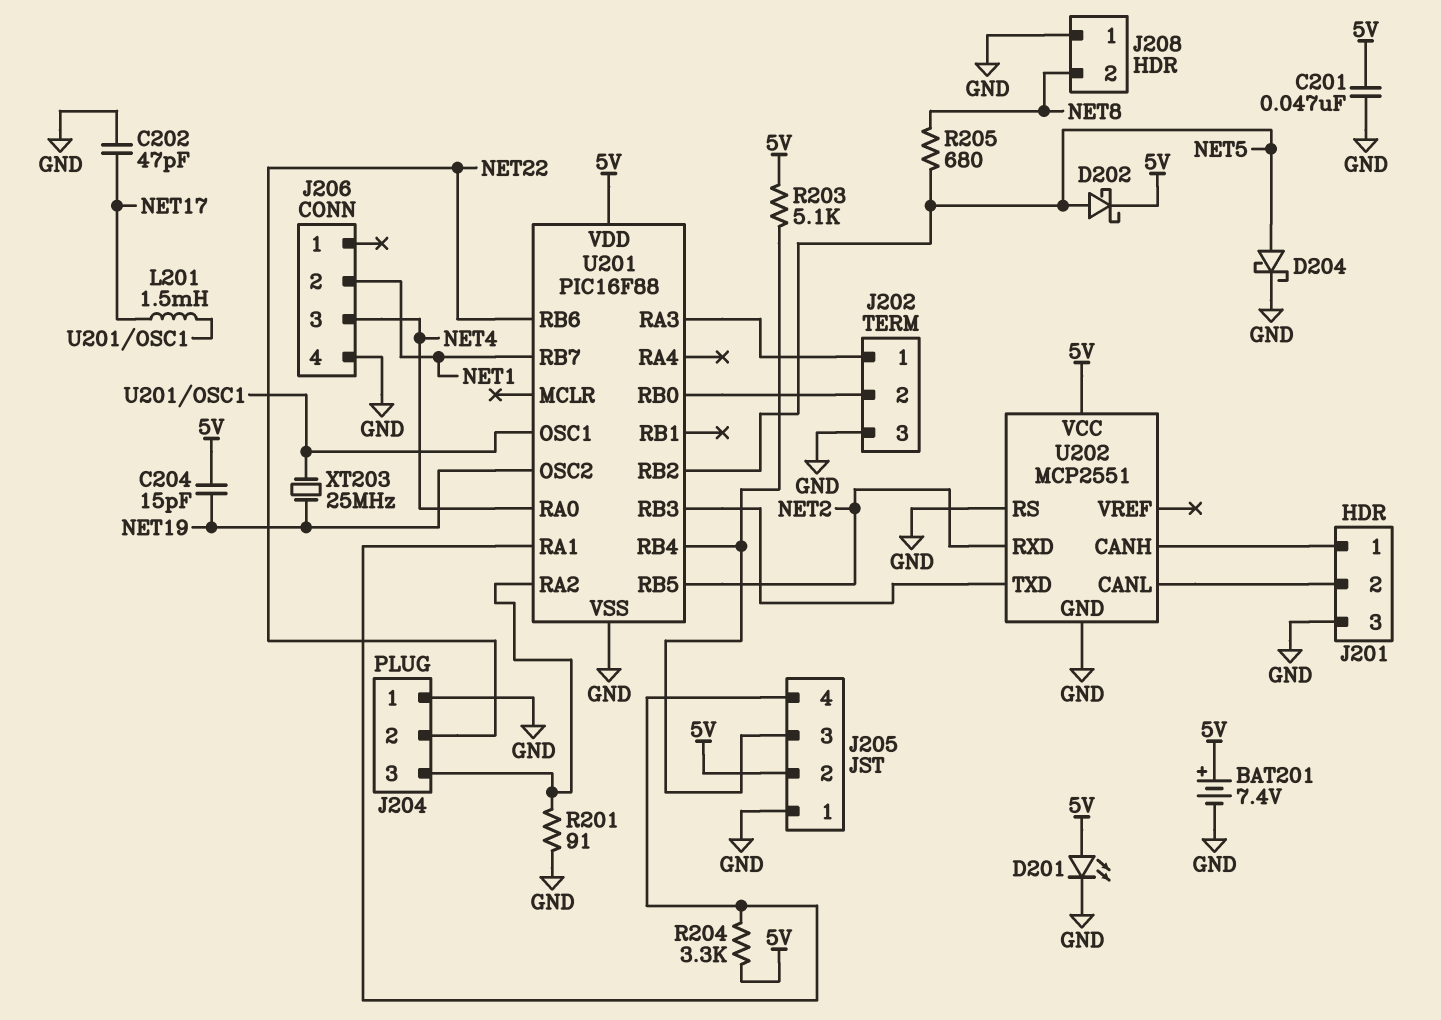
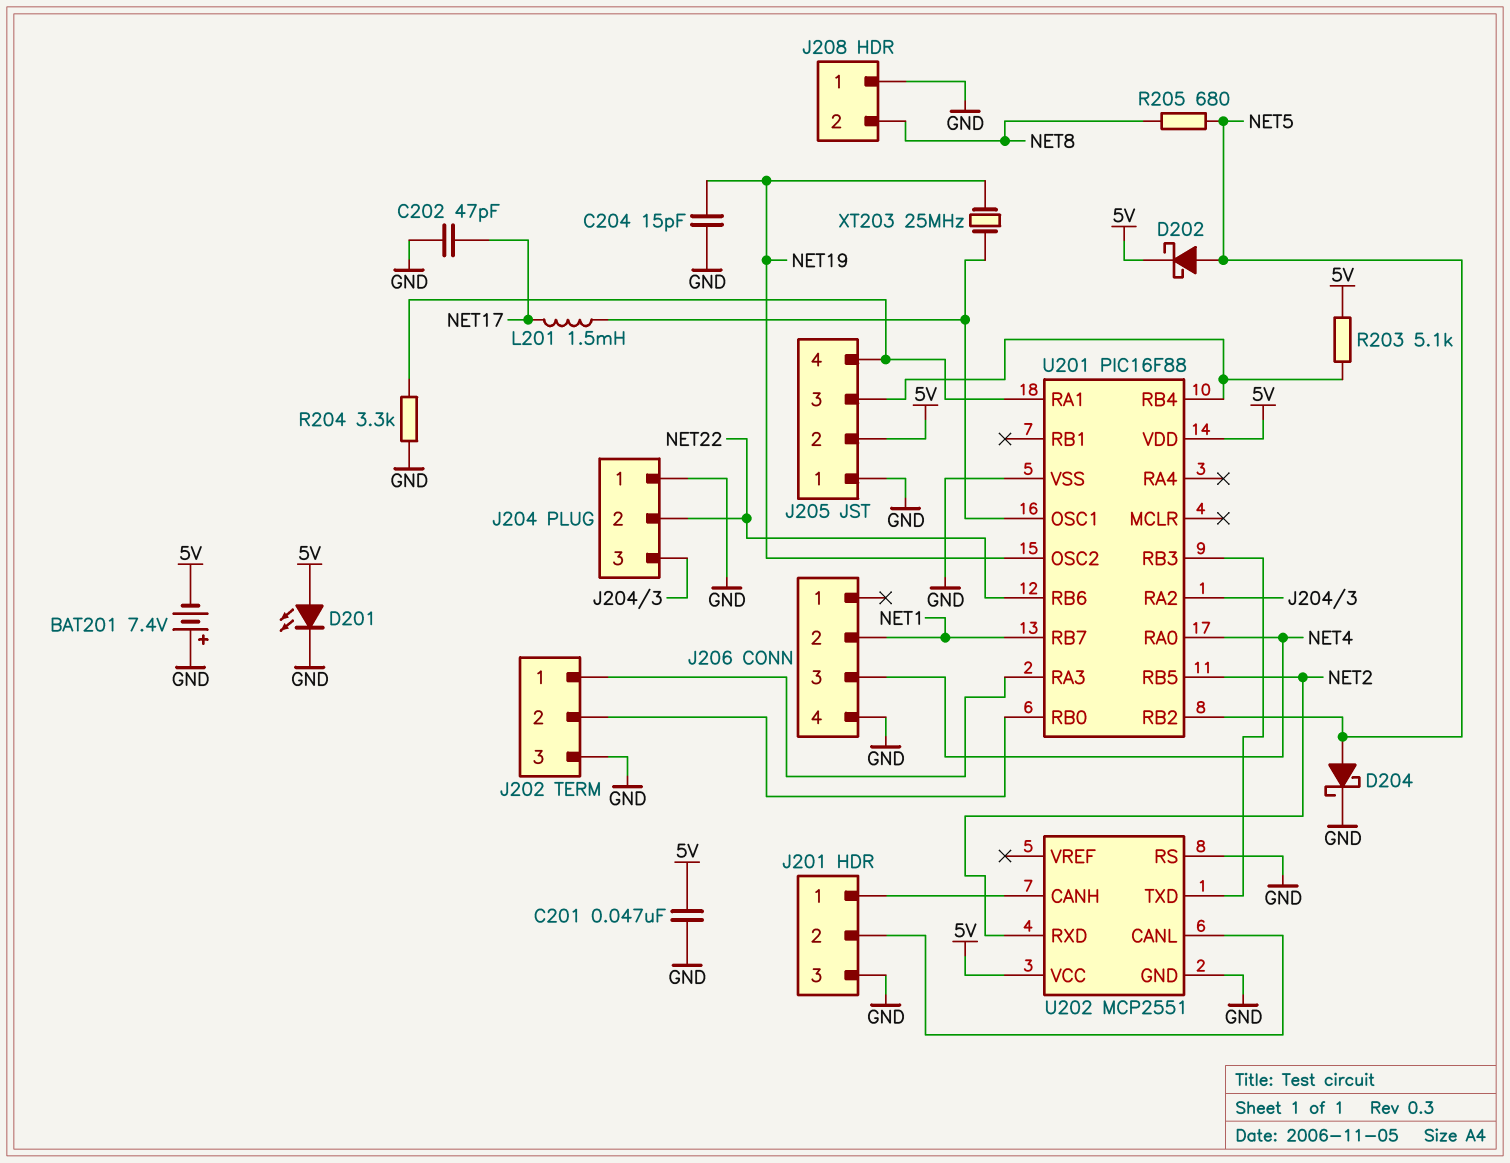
BAT201: 7.4V (plus 5V, minus GND) -> 7.4V (plus GND, minus 5V)
C204: 15pF (5V, NET19) -> 15pF (GND, NET19)
R201: 91 (GND, J204/3) -> none
R204: 3.3k (5V, J205/4) -> 3.3k (GND, J205/4)

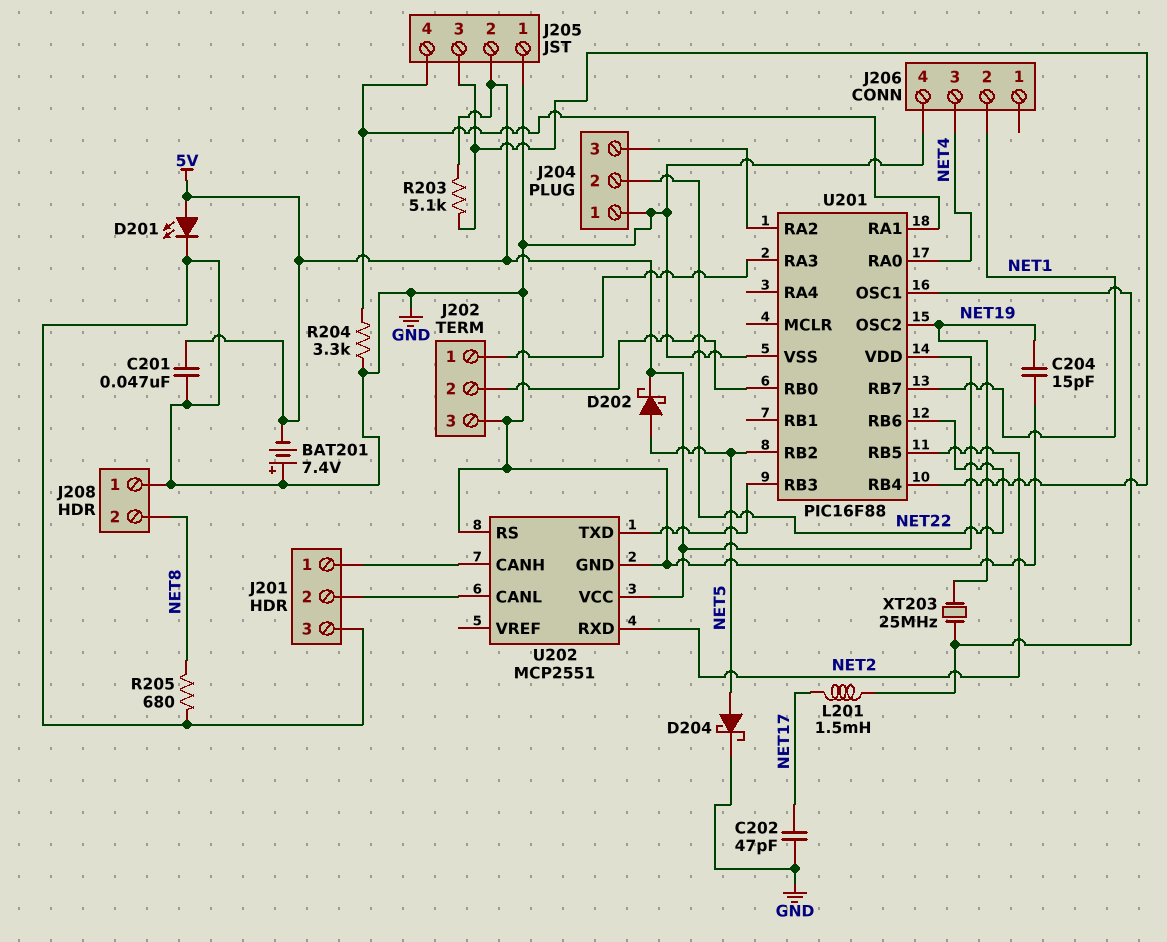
R205: 680 (NET5, NET8) -> 680 (GND, NET8)

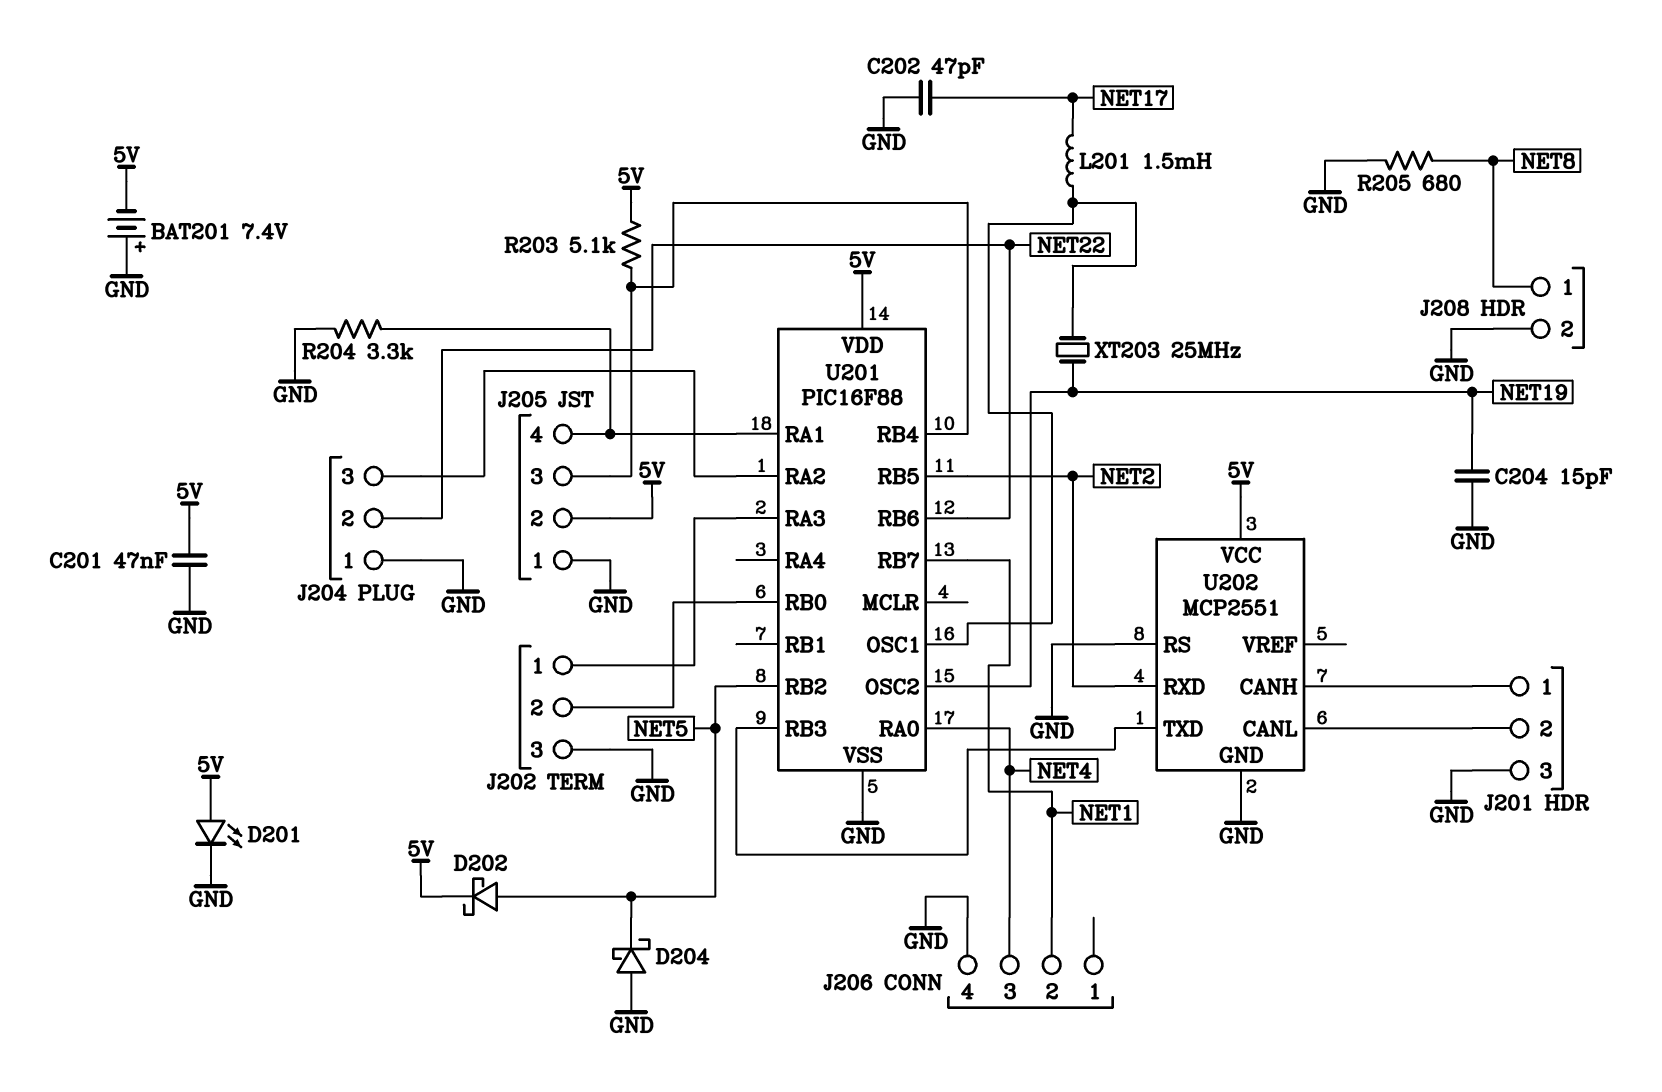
D204: schottky (A NET5, K GND) -> schottky (A GND, K NET5)
J208 pin 1: GND -> NET8
J208 pin 2: NET8 -> GND

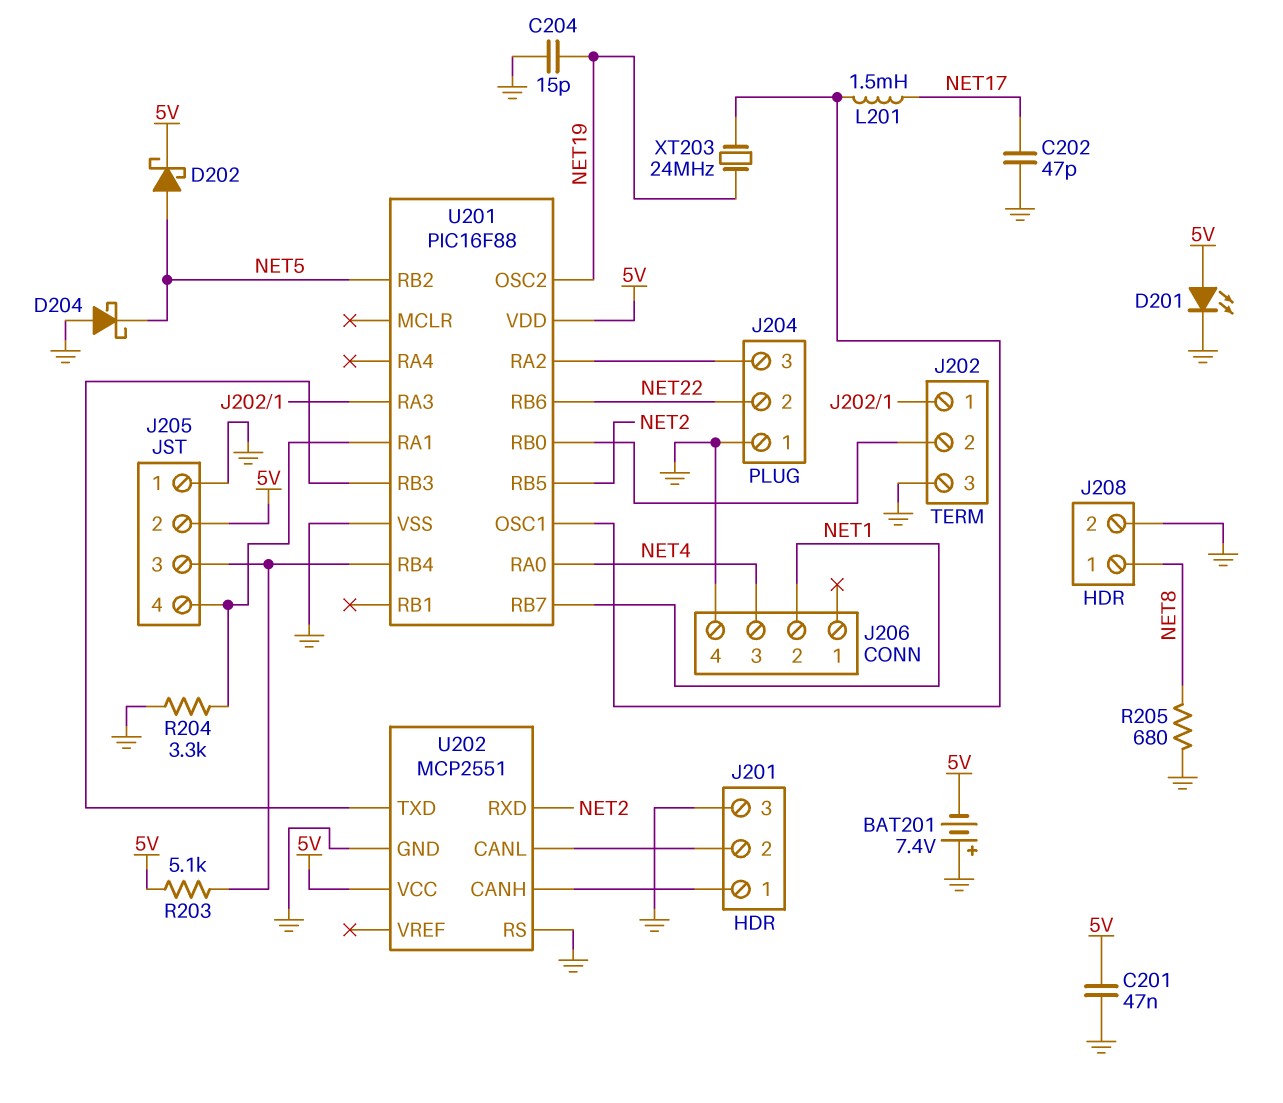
XT203: 25MHz (NET19, U201/OSC1) -> 24MHz (NET19, U201/OSC1)

